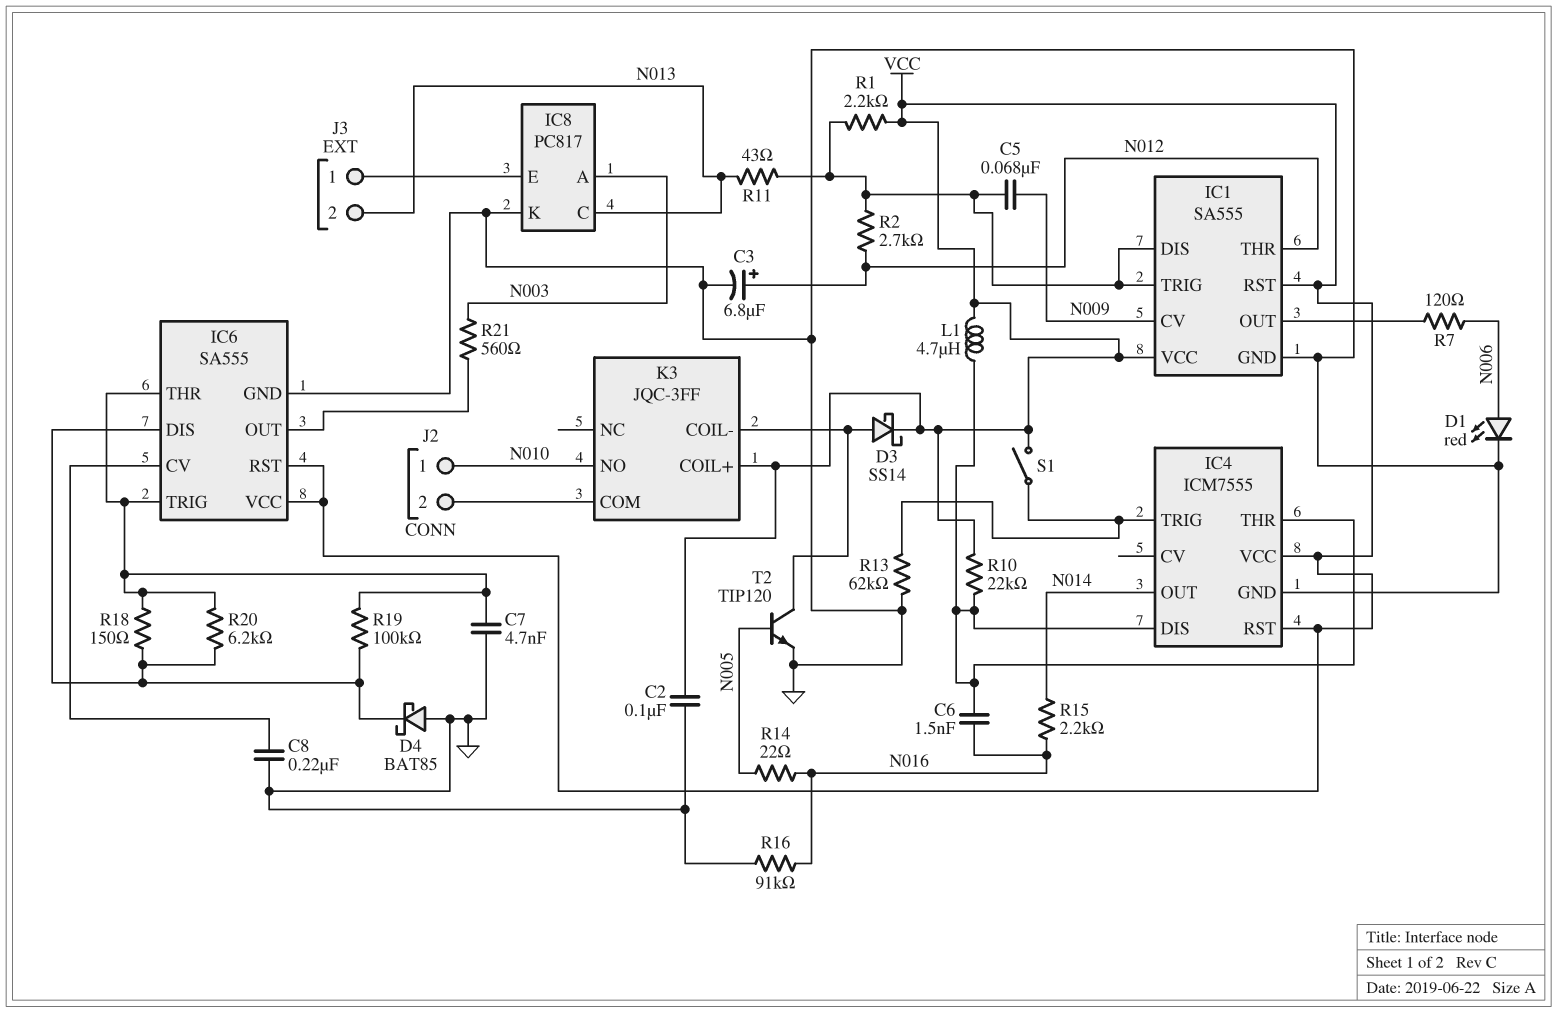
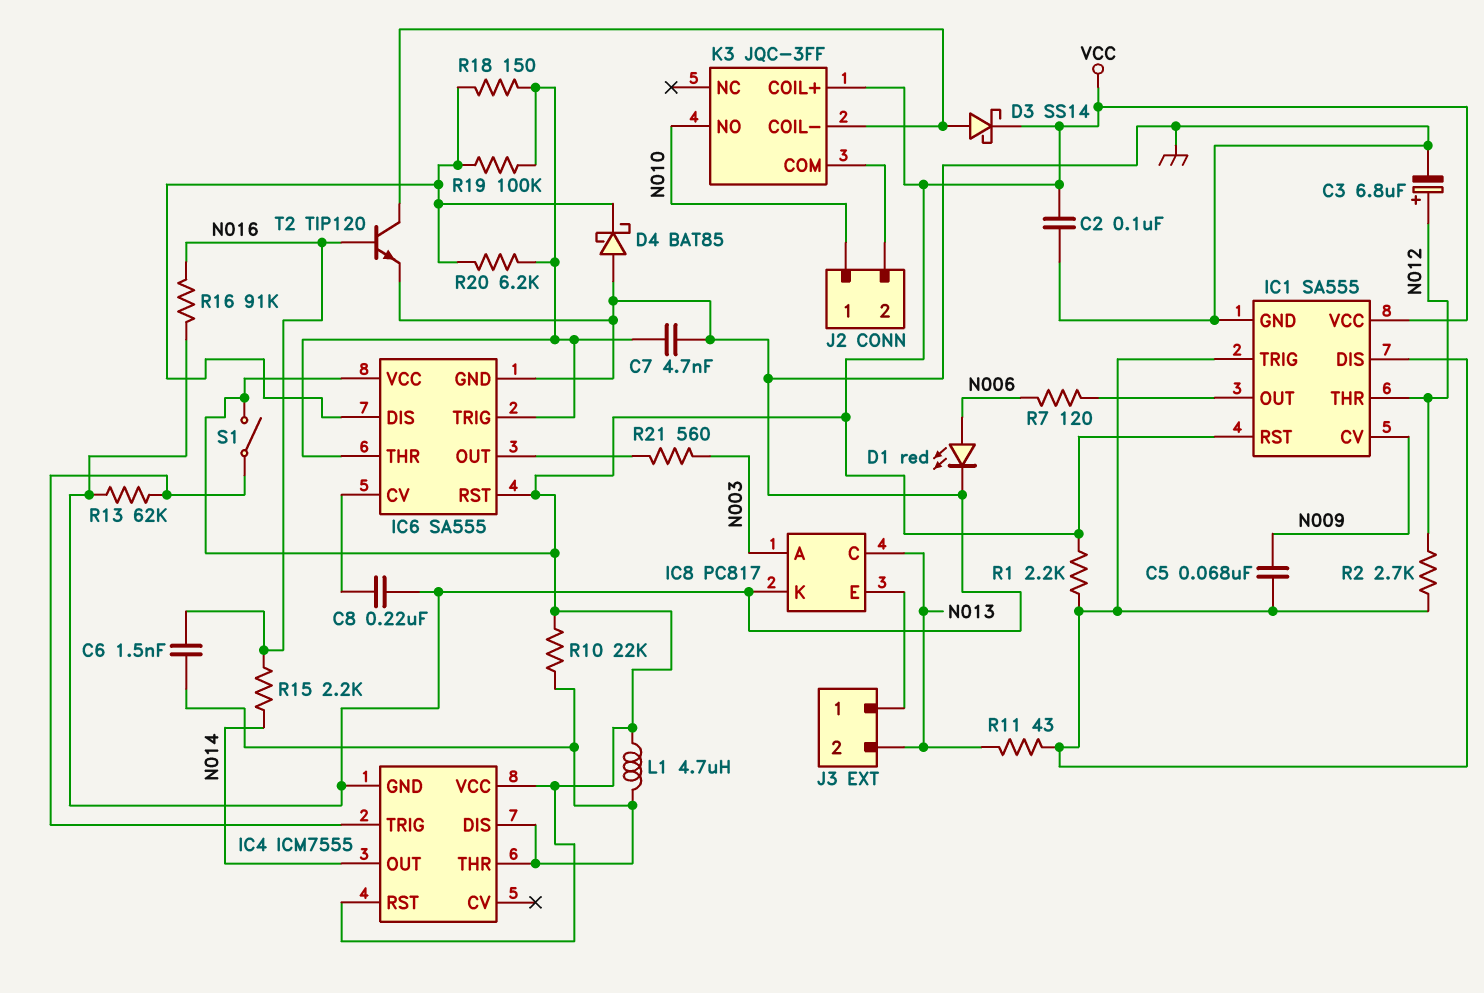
R14: 22 (N005, N016) -> none
T2: NPN TIP120 (B N005, C K3/COIL-, E GND) -> NPN TIP120 (B N016, C K3/COIL-, E GND)

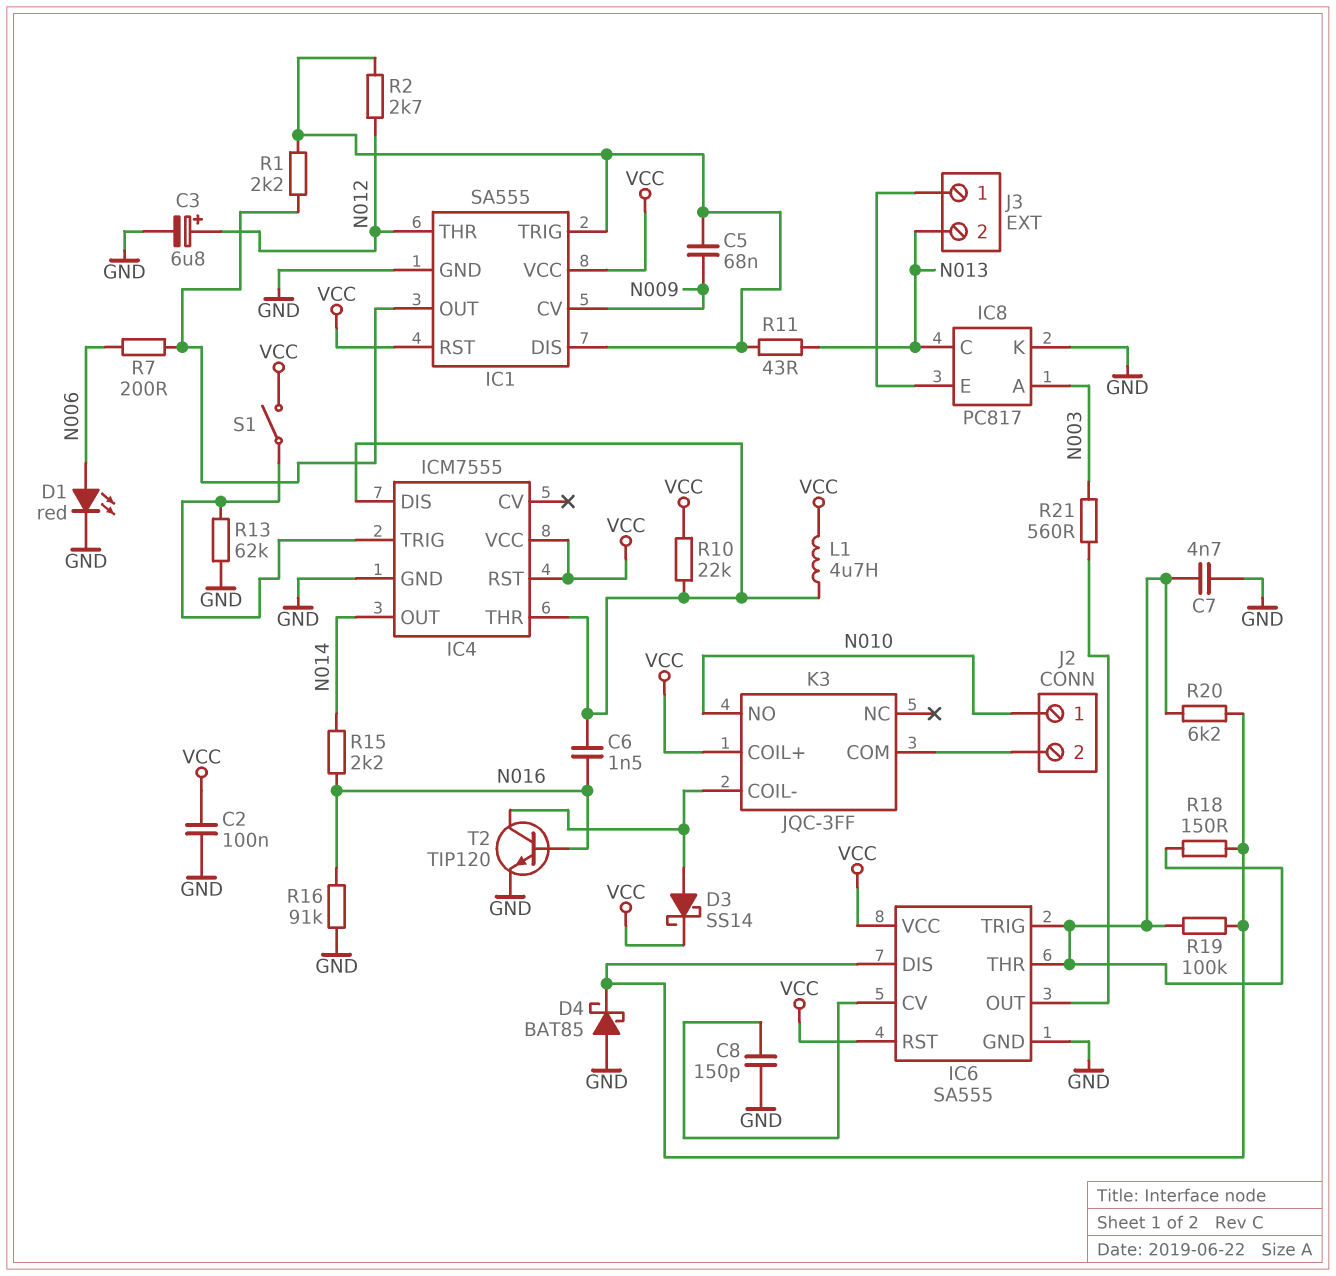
C8: 220nF (GND, IC6/CV) -> 150pF (GND, IC6/CV)
R1: 2.2k (IC1/DIS, VCC) -> 2.2k (IC1/DIS, IC1/OUT)
R7: 120 (IC1/OUT, N006) -> 200 (IC1/OUT, N006)

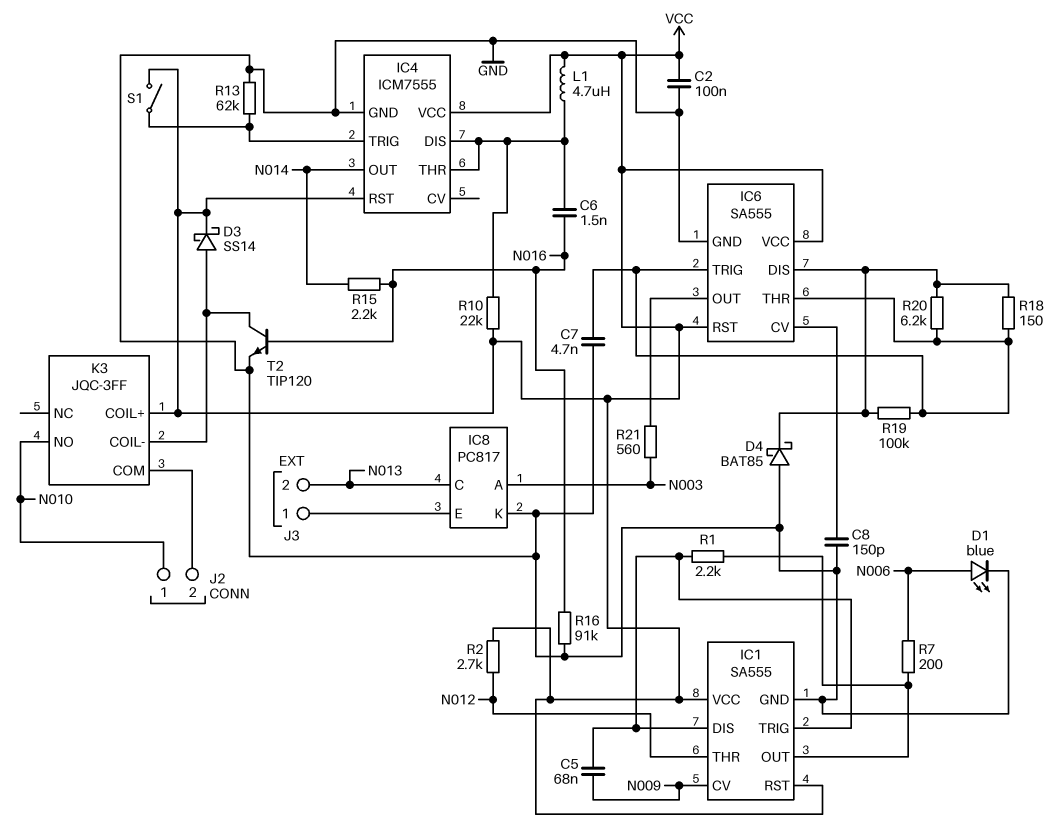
C3: 6.8uF (plus N012, minus GND) -> none
D1: LED red (A N006, K GND) -> LED blue (A N006, K GND)
R2: 2.7k (IC1/DIS, N012) -> 2.7k (N012, VCC)
R11: 43 (IC1/DIS, N013) -> none

